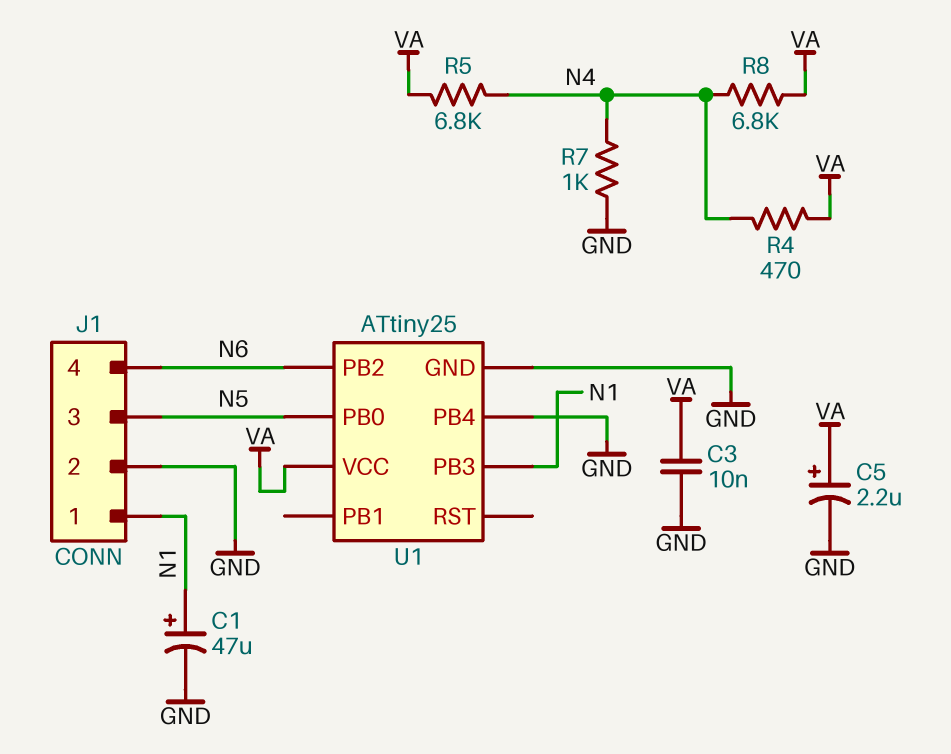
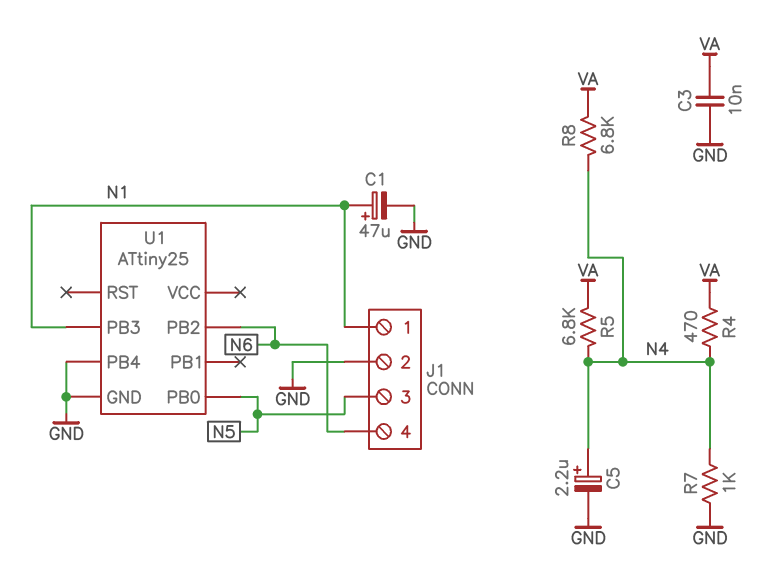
C5: 2.2uF (plus VA, minus GND) -> 2.2uF (plus N4, minus GND)
U1 pin VCC: VA -> none

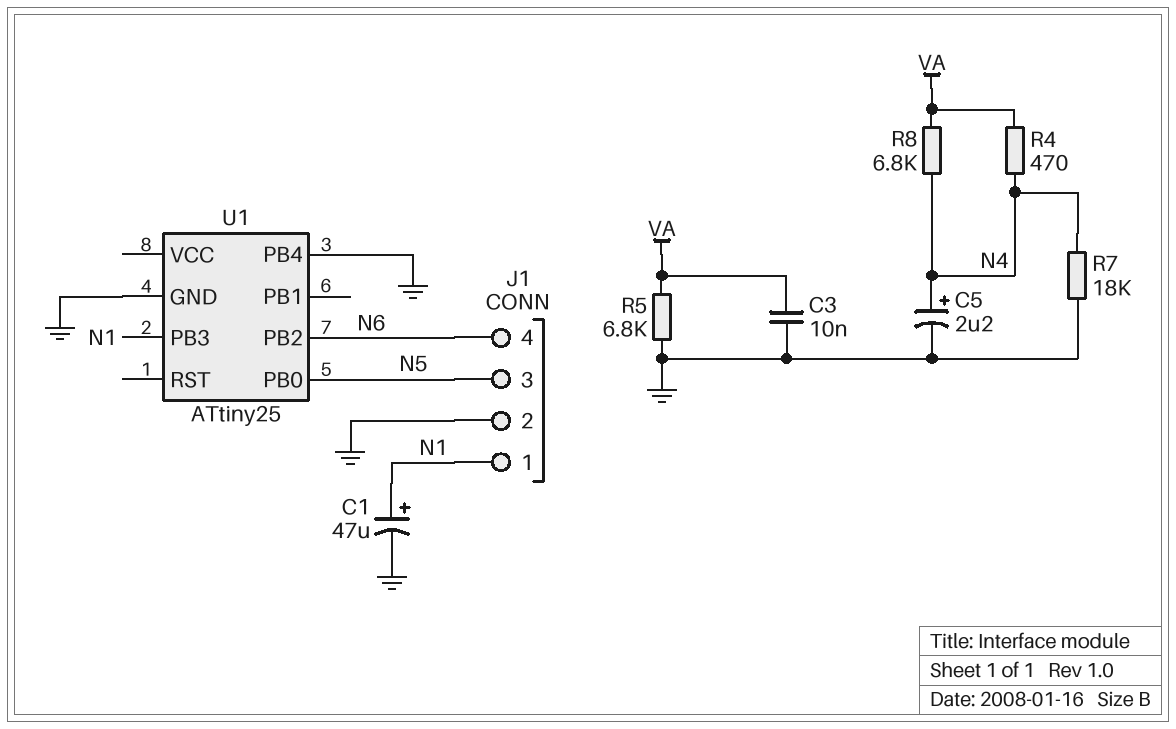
R5: 6.8k (N4, VA) -> 6.8k (GND, VA)
R7: 1k (GND, N4) -> 18k (GND, N4)

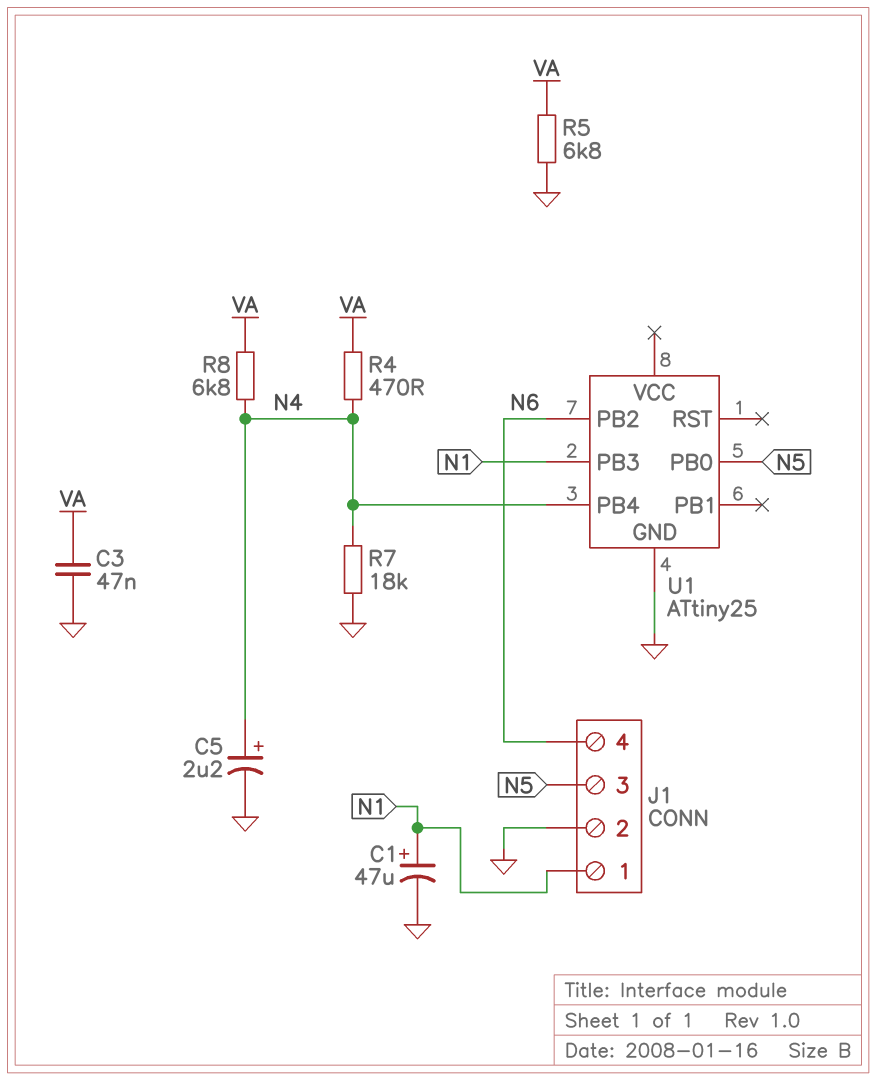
C3: 10nF (GND, VA) -> 47nF (GND, VA)
U1 pin PB4: GND -> N4

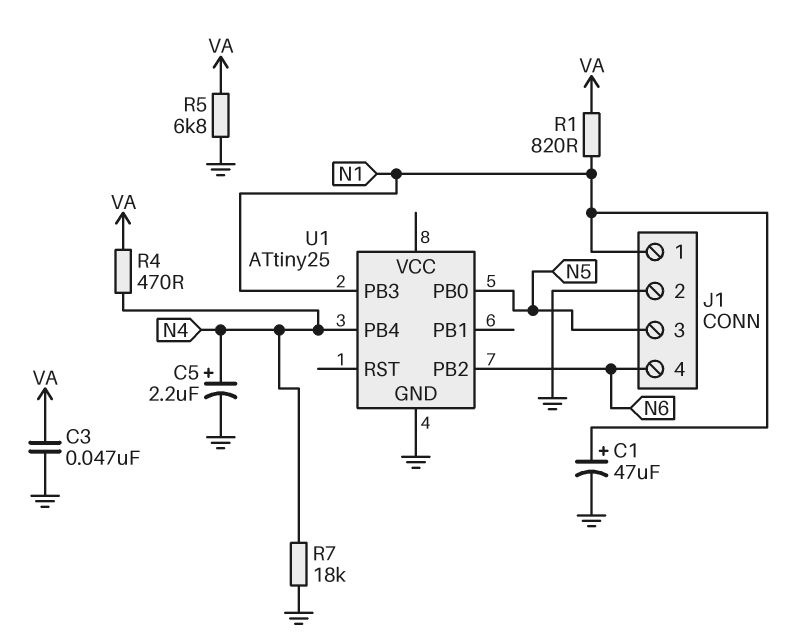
R1: none -> 820 (N1, VA)
R8: 6.8k (N4, VA) -> none

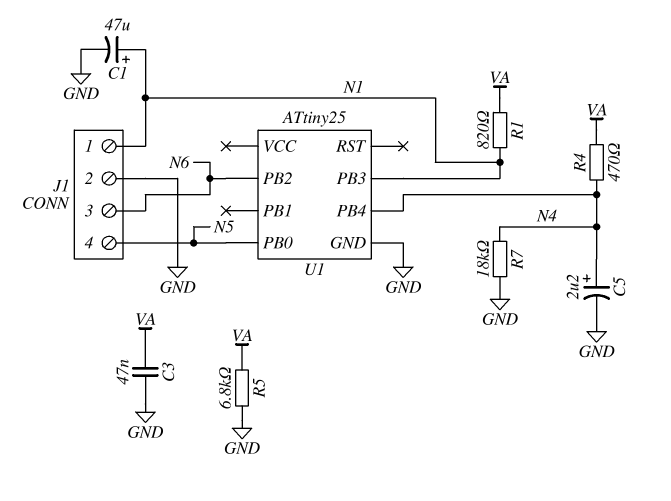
J1 pin 3: N5 -> N6
J1 pin 4: N6 -> N5

